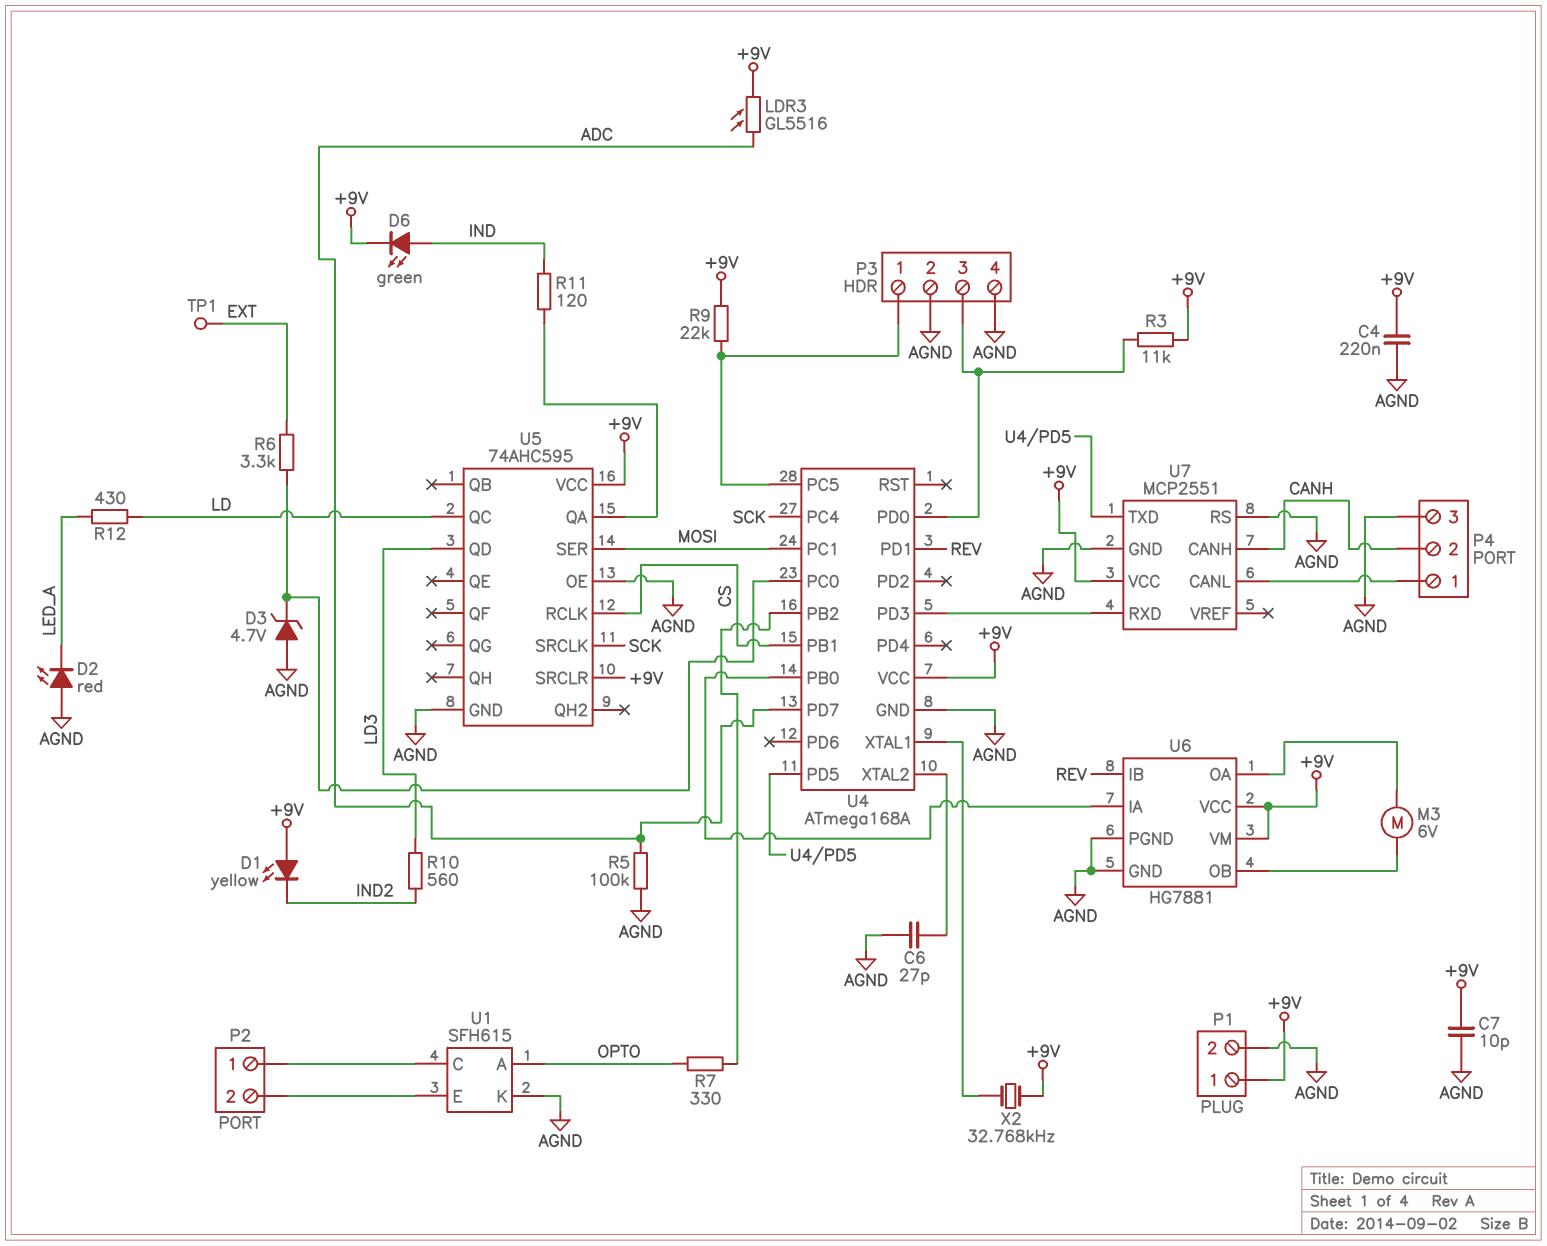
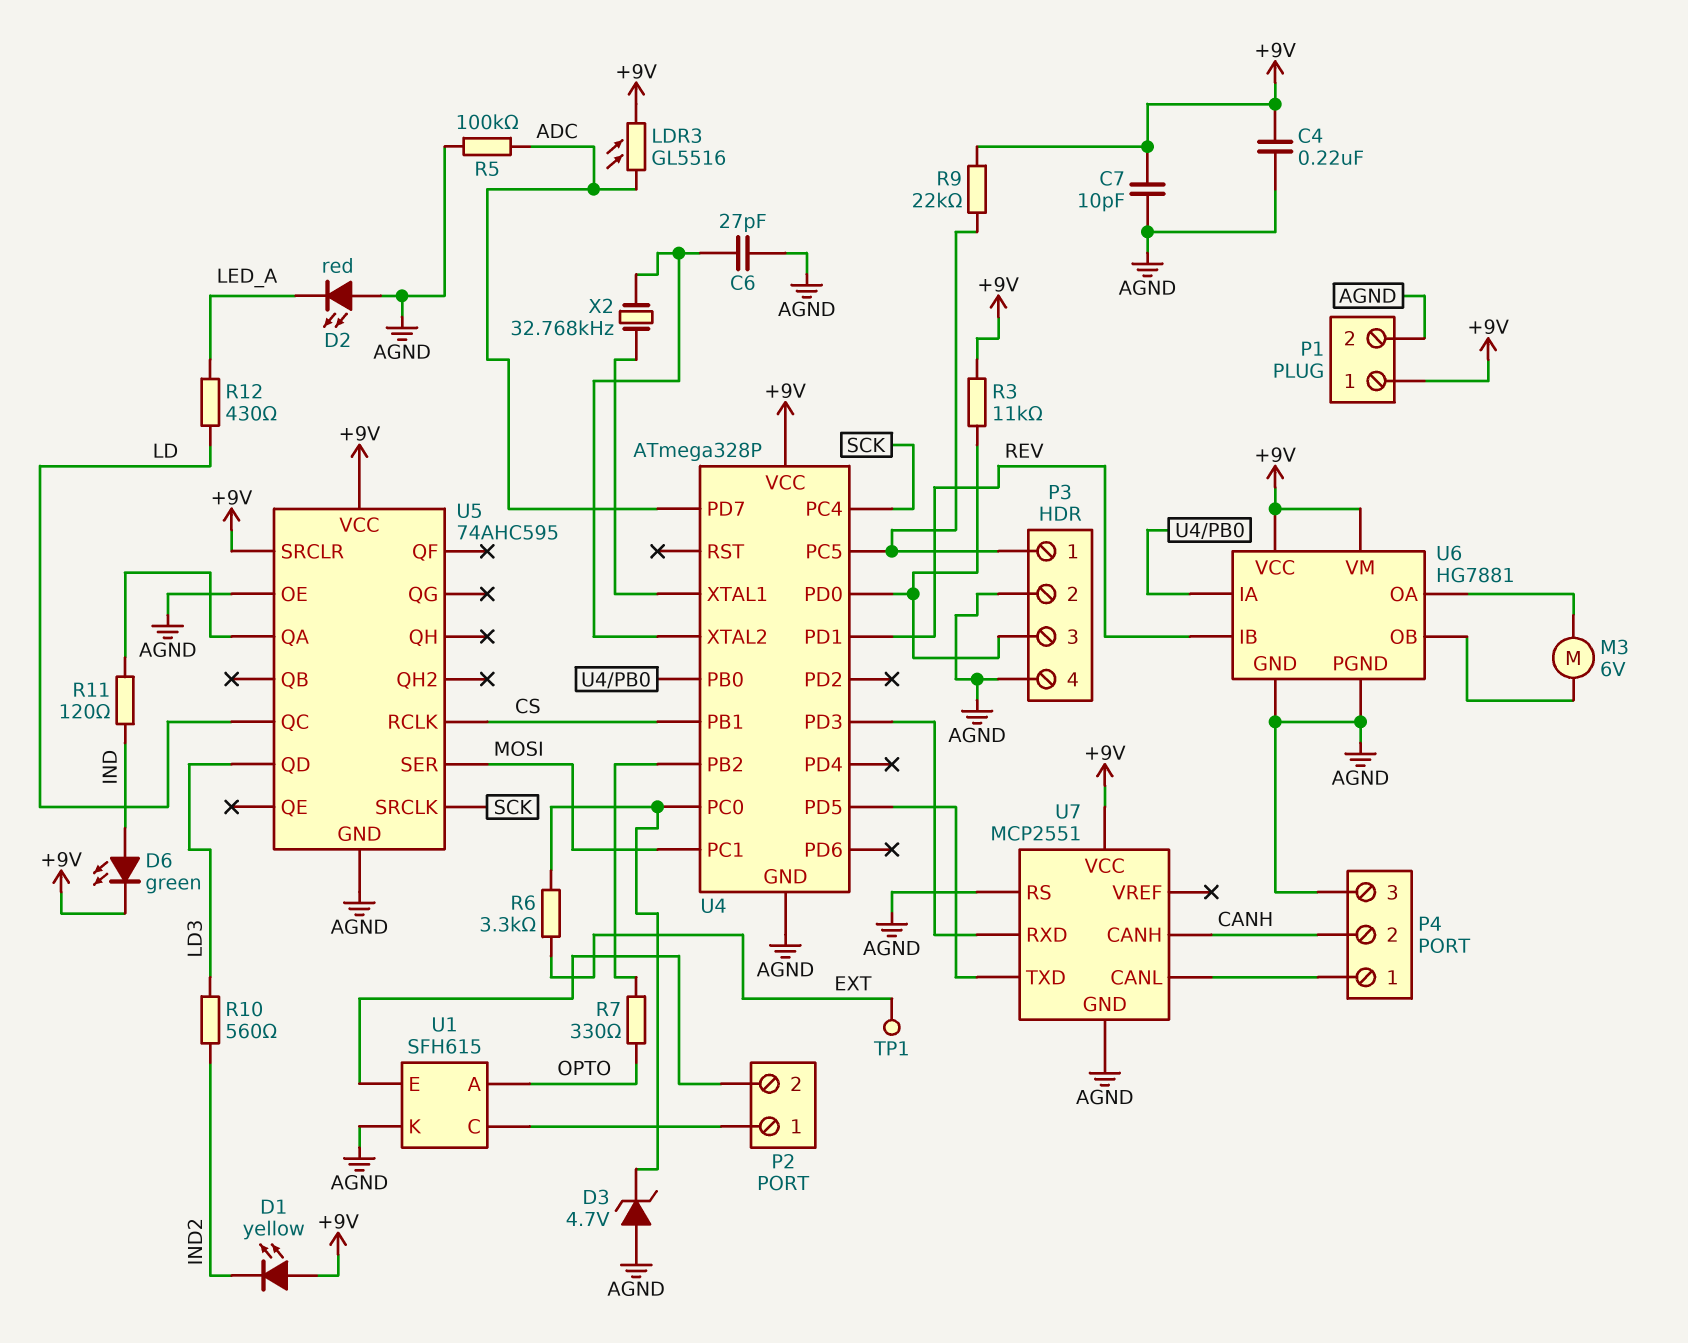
U4: ATmega168A -> ATmega328P
X2: 32.768kHz (+9V, U4/XTAL1) -> 32.768kHz (U4/XTAL1, U4/XTAL2)

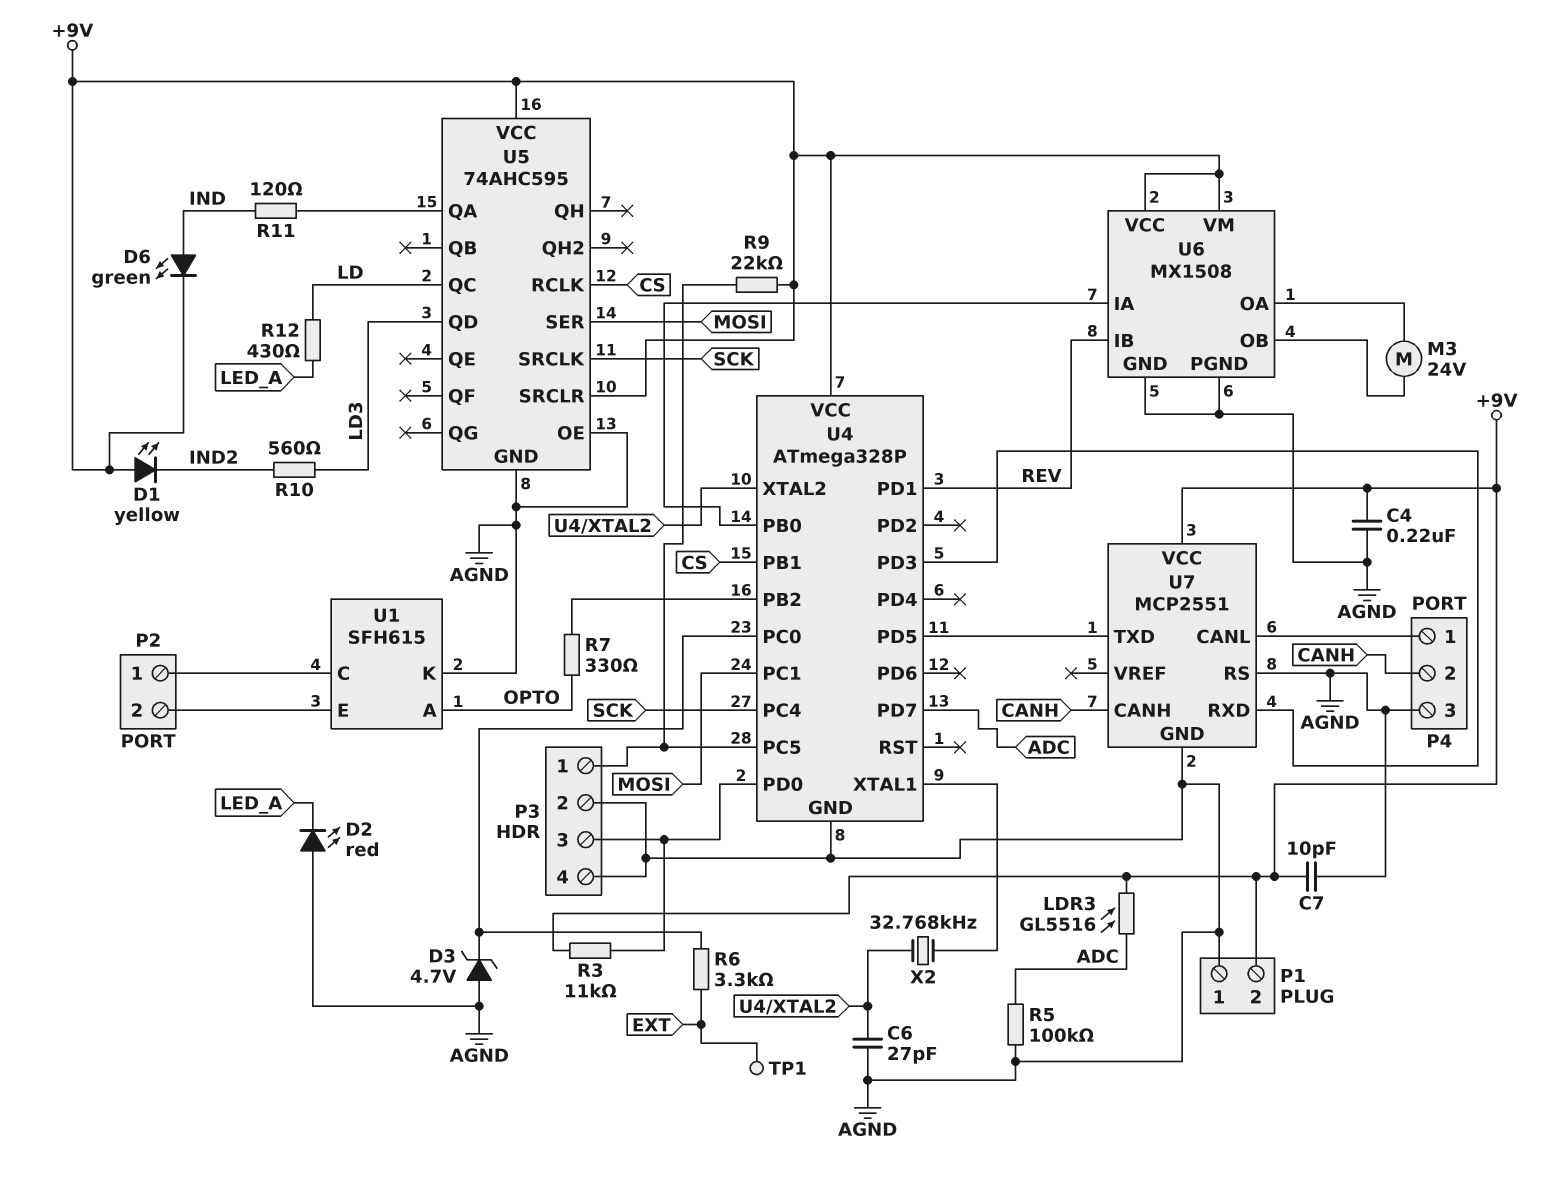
M3: motor 6V (U6/OA, U6/OB) -> motor 24V (U6/OA, U6/OB)
P1 pin 1: +9V -> AGND
P1 pin 2: AGND -> +9V
U6: HG7881 -> MX1508

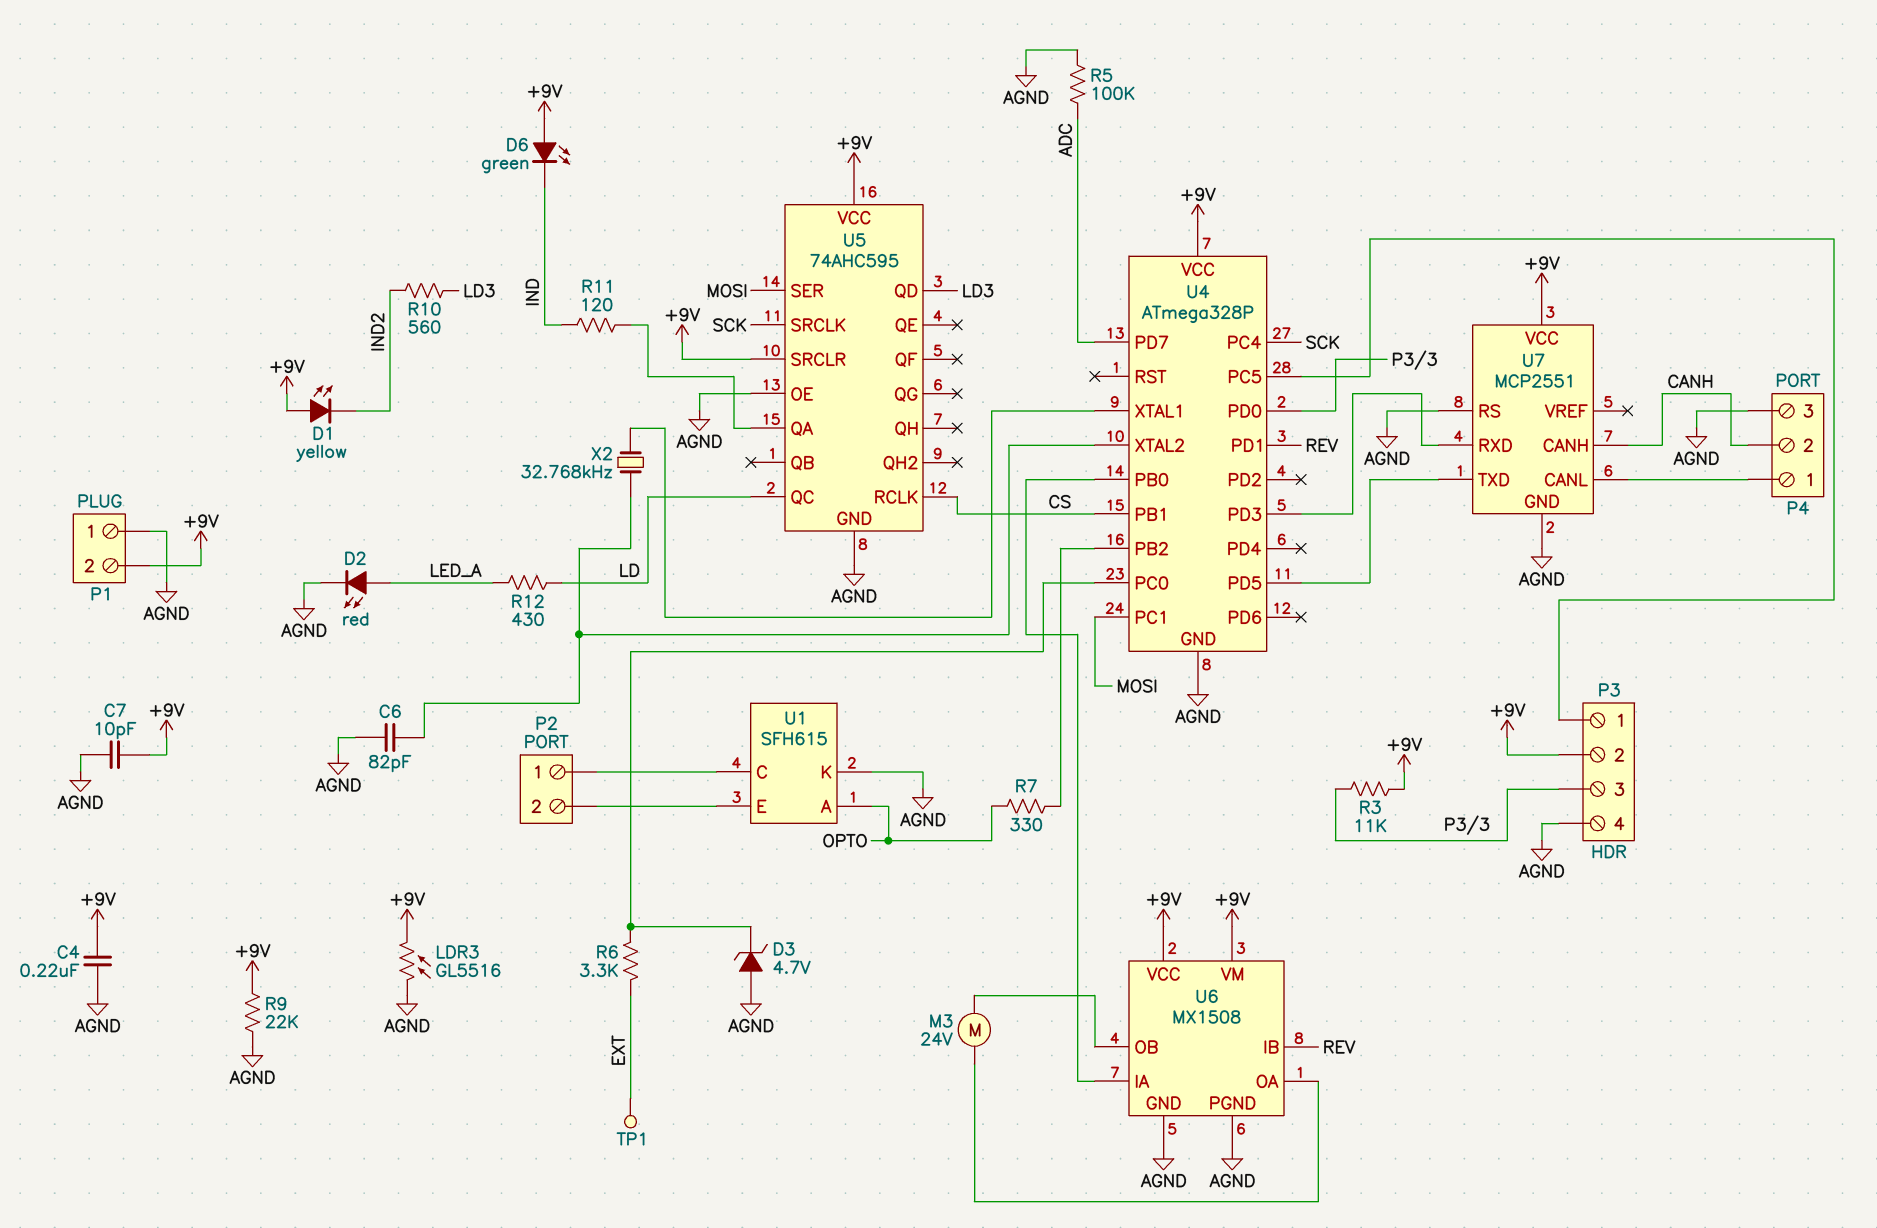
C6: 27pF (AGND, U4/XTAL2) -> 82pF (AGND, U4/XTAL2)
D2: LED red (A AGND, K LED_A) -> LED red (A LED_A, K AGND)
D6: LED green (A IND, K +9V) -> LED green (A +9V, K IND)
LDR3: GL5516 (+9V, ADC) -> GL5516 (+9V, AGND)
P3 pin 2: AGND -> +9V
R9: 22k (+9V, P3/1) -> 22k (+9V, AGND)

